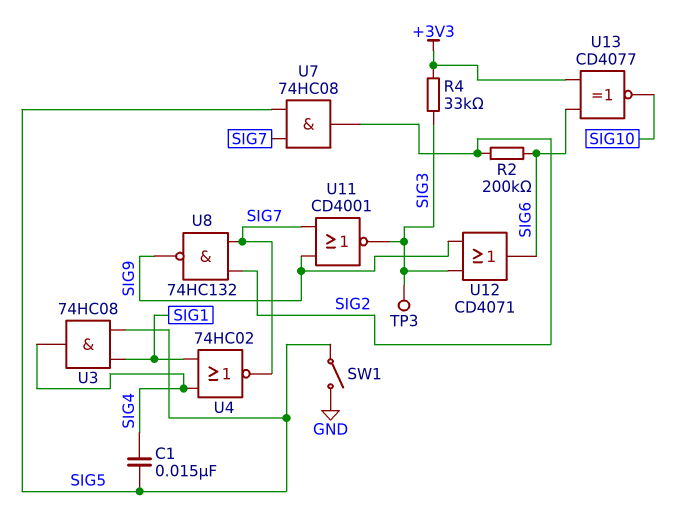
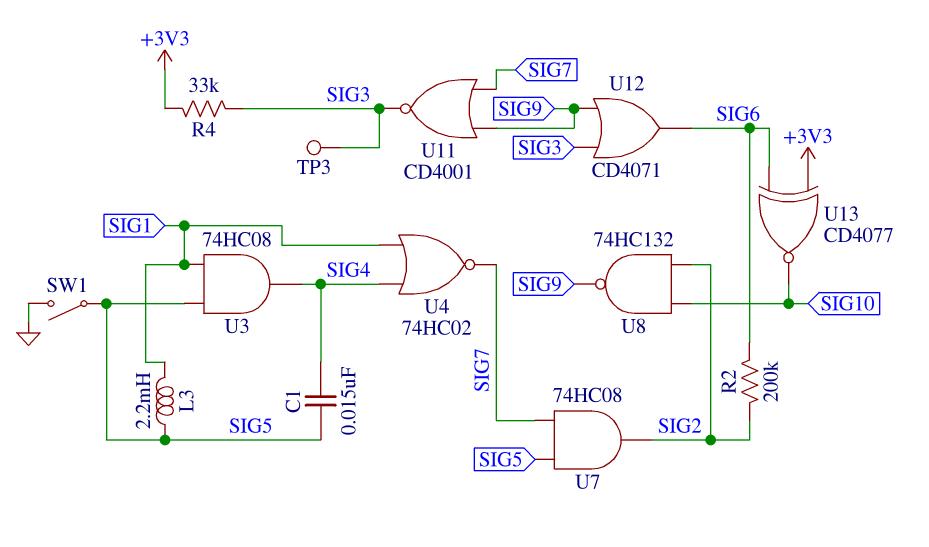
L3: none -> 2.2mH (SIG1, SIG5)
U8: NAND 74HC132 (in SIG2, in SIG7, out SIG9) -> NAND 74HC132 (in SIG2, in SIG10, out SIG9)

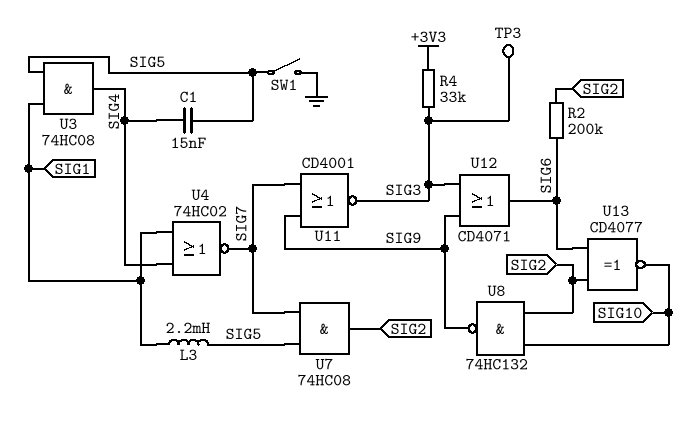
U13: XNOR CD4077 (in +3V3, in SIG6, out SIG10) -> XNOR CD4077 (in SIG2, in SIG6, out SIG10)

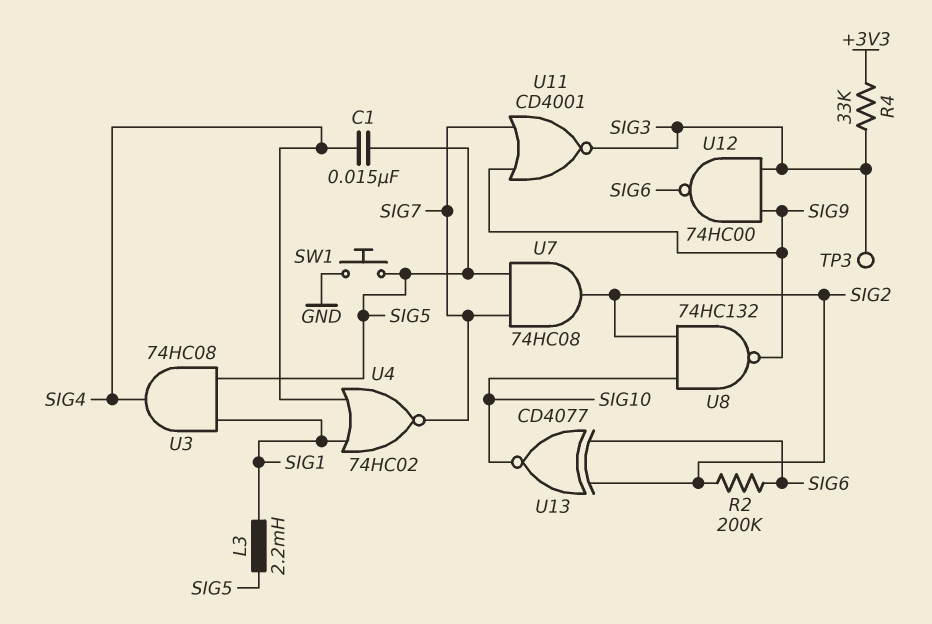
SW1: switch (GND, SIG5) -> button (GND, SIG5)
U12: OR CD4071 (in SIG3, in SIG9, out SIG6) -> NAND 74HC00 (in SIG3, in SIG9, out SIG6)

